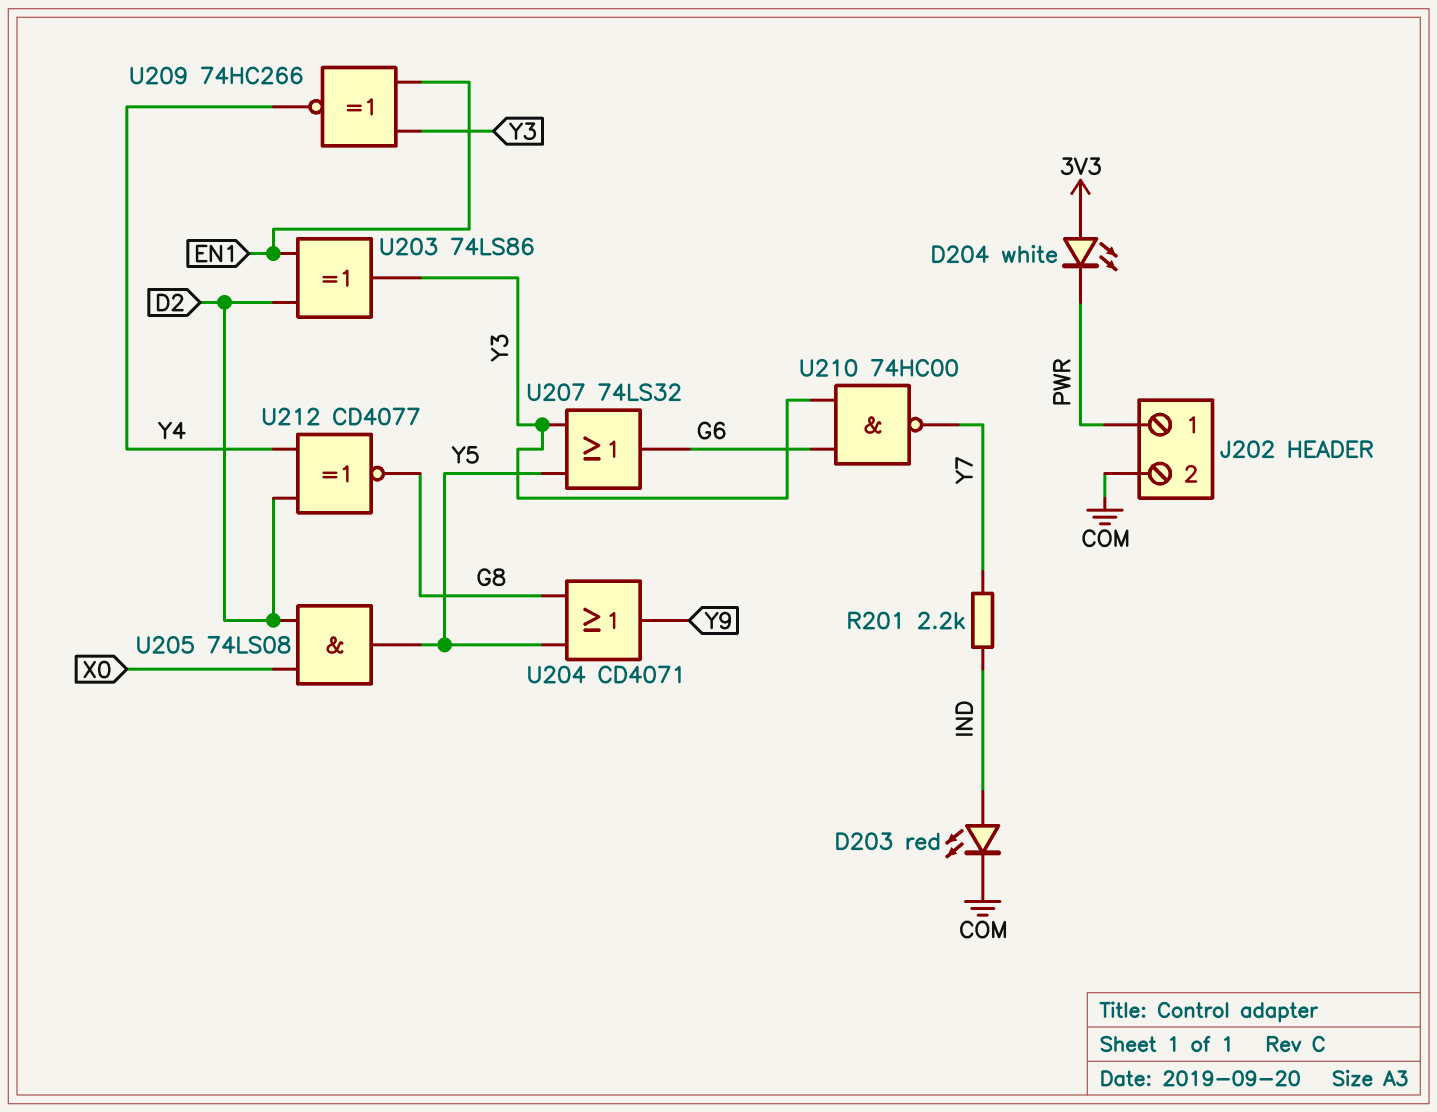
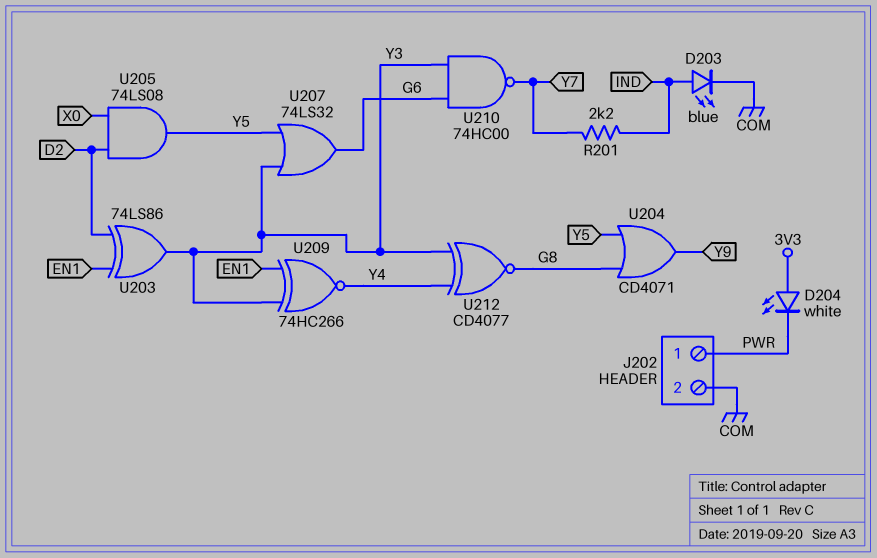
D203: LED red (A IND, K COM) -> LED blue (A IND, K COM)
U212: XNOR CD4077 (in D2, in Y4, out G8) -> XNOR CD4077 (in Y3, in Y4, out G8)

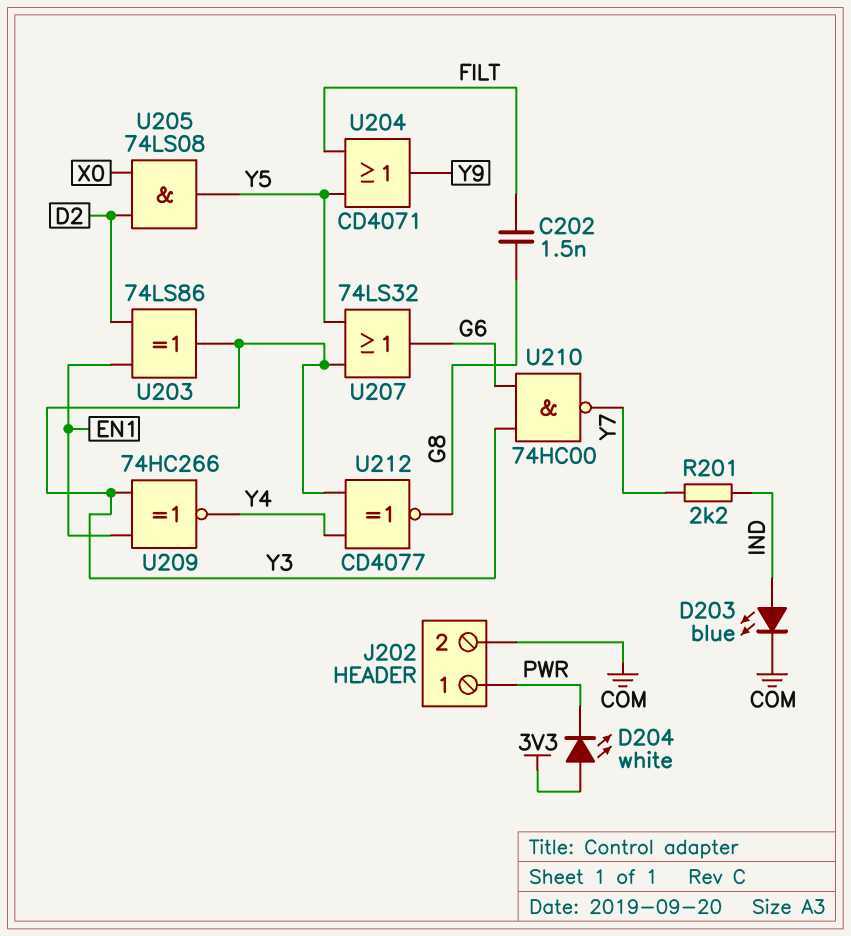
C202: none -> 1.5nF (FILT, G8)
U204: OR CD4071 (in G8, in Y5, out Y9) -> OR CD4071 (in FILT, in Y5, out Y9)

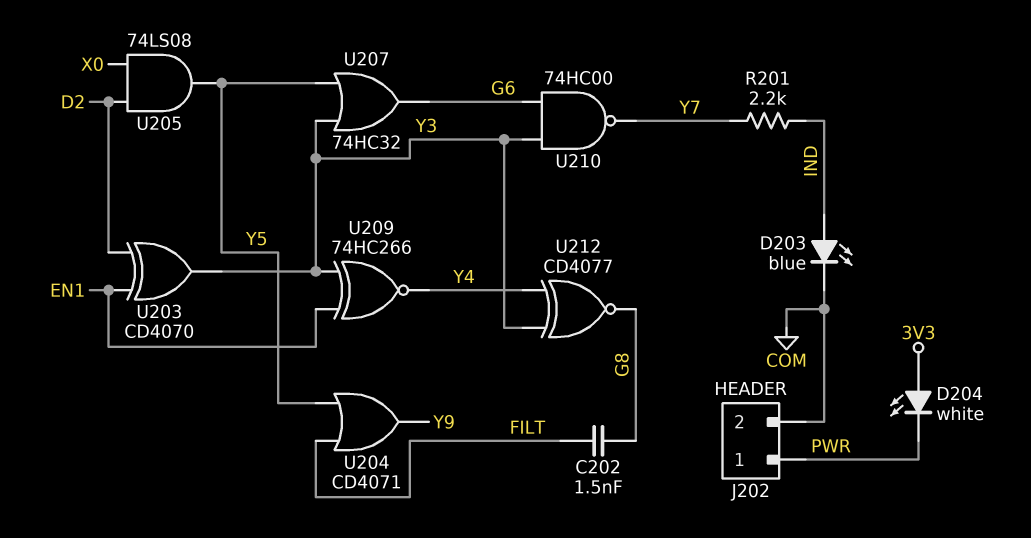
U203: XOR 74LS86 (in D2, in EN1, out Y3) -> XOR CD4070 (in D2, in EN1, out Y3)
U207: OR 74LS32 (in Y3, in Y5, out G6) -> OR 74HC32 (in Y3, in Y5, out G6)

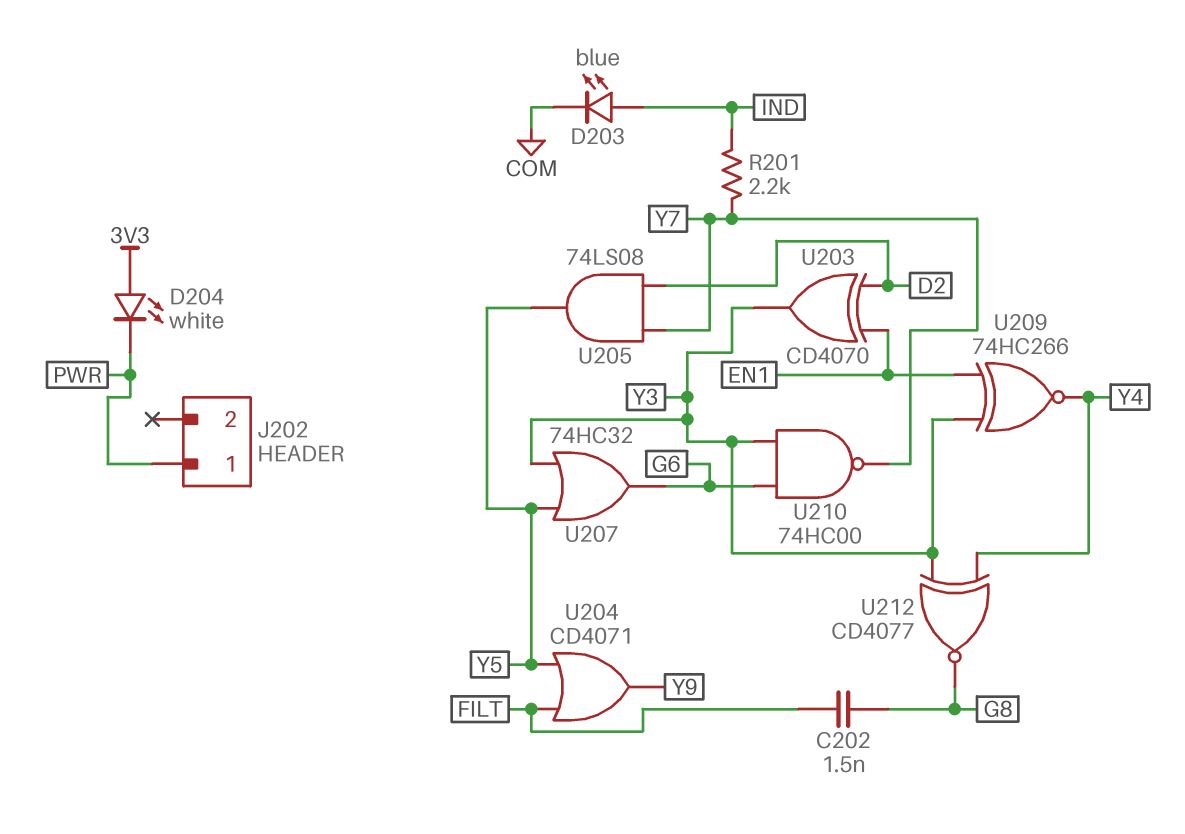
J202 pin 2: COM -> none
U205: AND 74LS08 (in D2, in X0, out Y5) -> AND 74LS08 (in D2, in Y7, out Y5)

